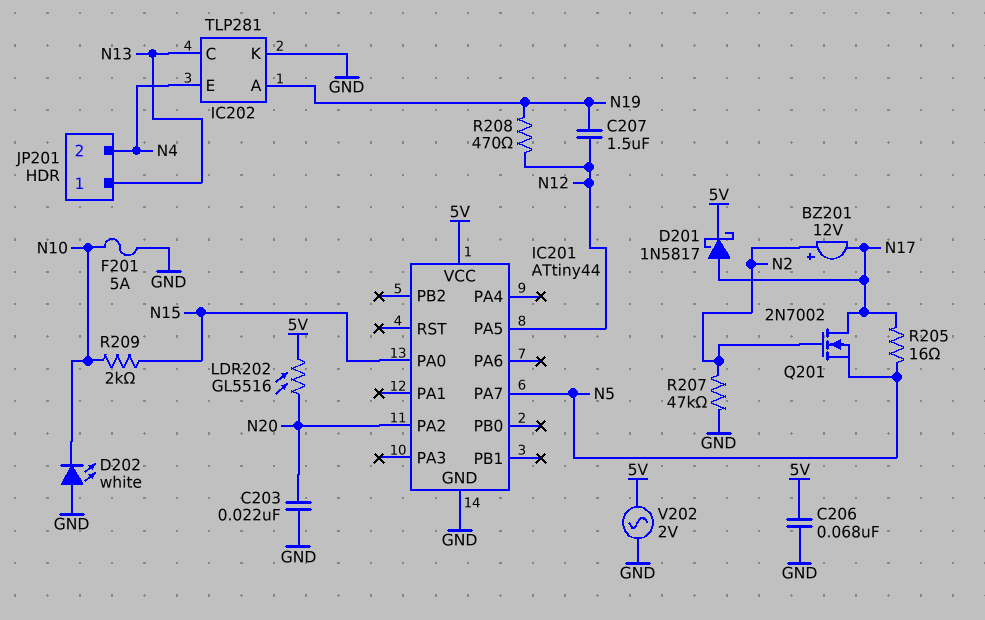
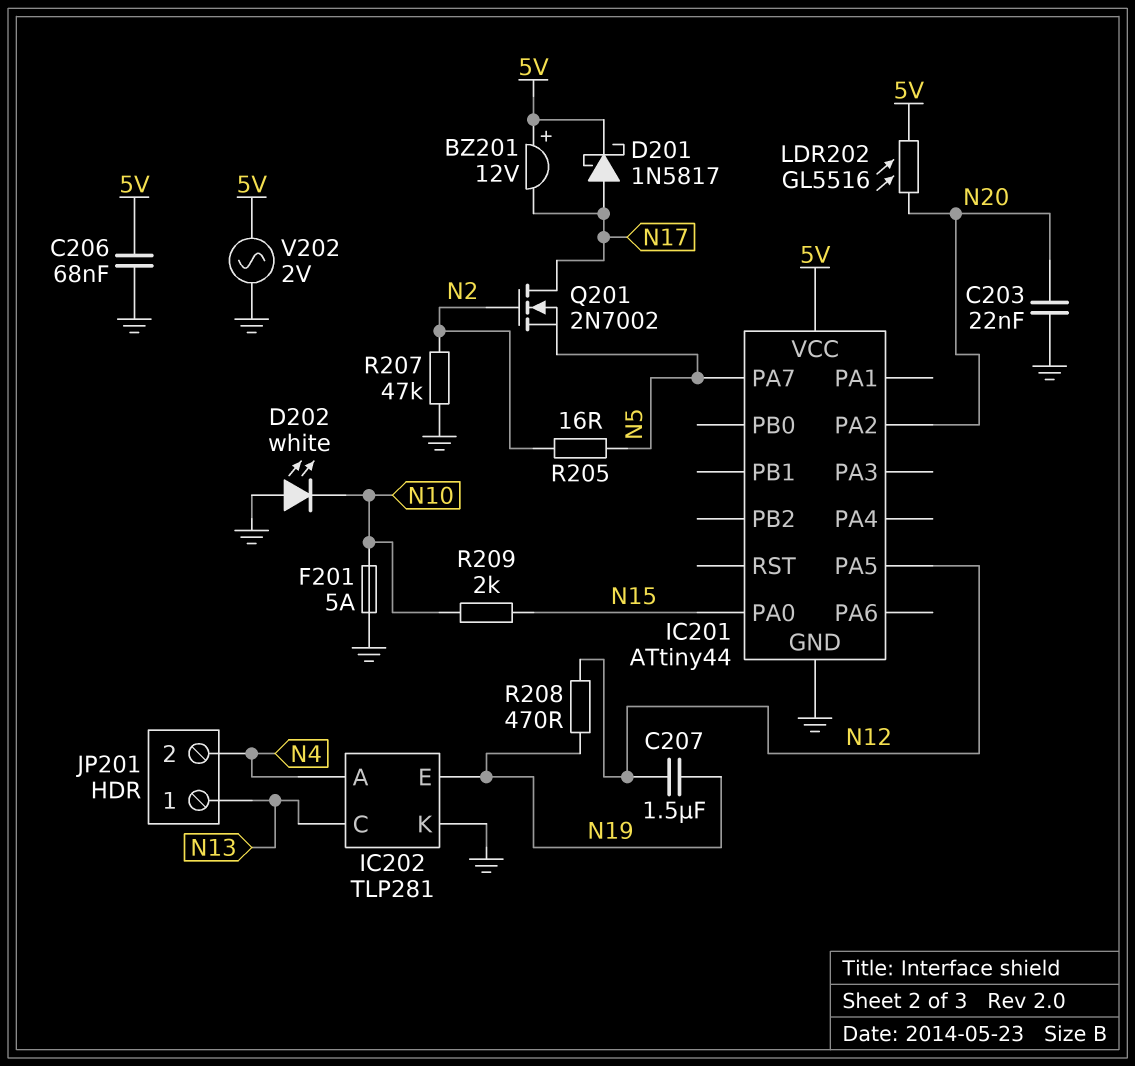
BZ201: buzzer 12V (plus N2, minus N17) -> buzzer 12V (plus 5V, minus N17)
IC202 pin A: N19 -> N4
IC202 pin E: N4 -> N19
R205: 16 (N5, N17) -> 16 (N2, N5)

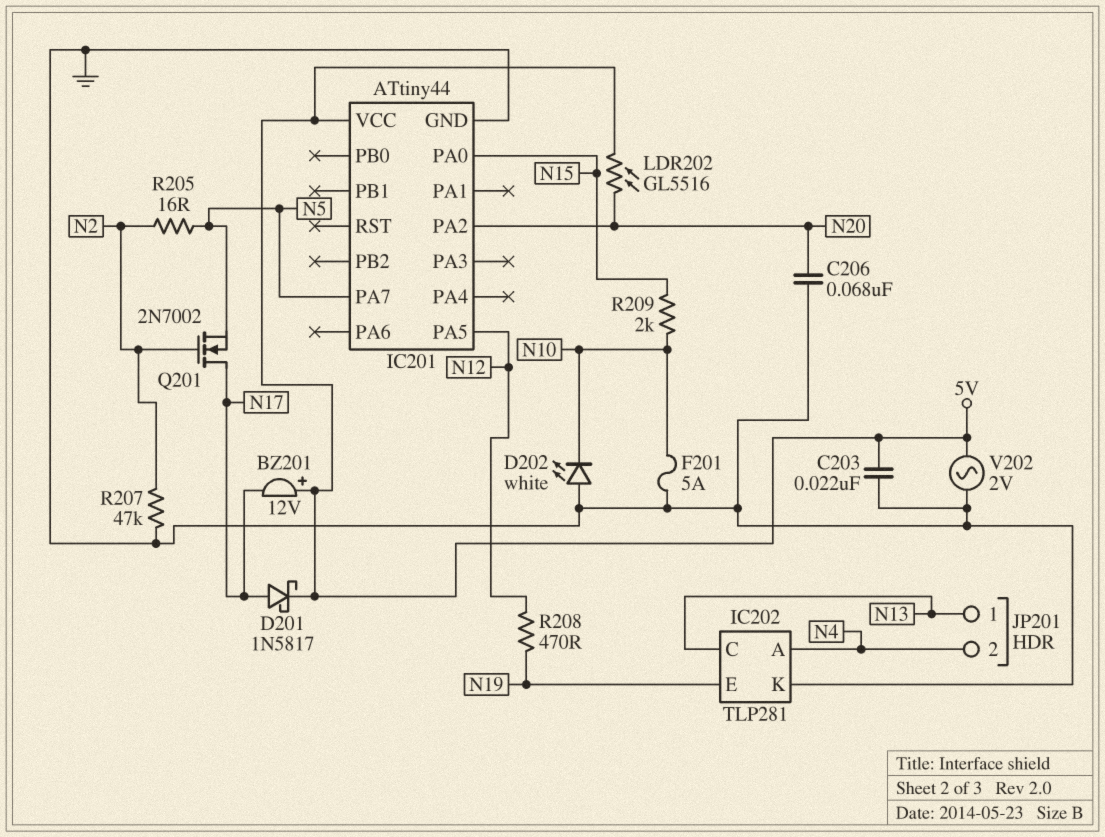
C203: 22nF (GND, N20) -> 22nF (5V, GND)
C206: 68nF (5V, GND) -> 68nF (GND, N20)
C207: 1.5uF (N12, N19) -> none

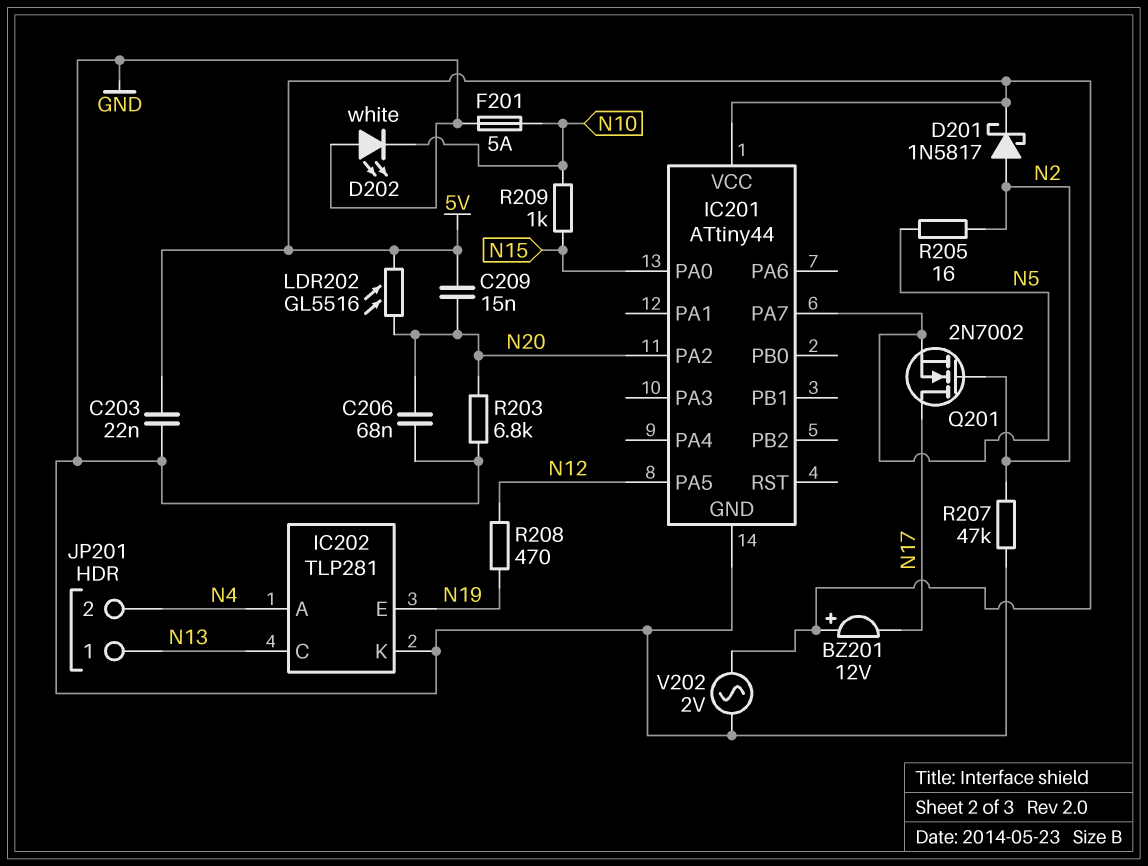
C209: none -> 15nF (5V, N20)
D201: schottky 1N5817 (A N17, K 5V) -> schottky 1N5817 (A N2, K 5V)
R203: none -> 6.8k (GND, N20)
R209: 2k (N10, N15) -> 1k (N10, N15)

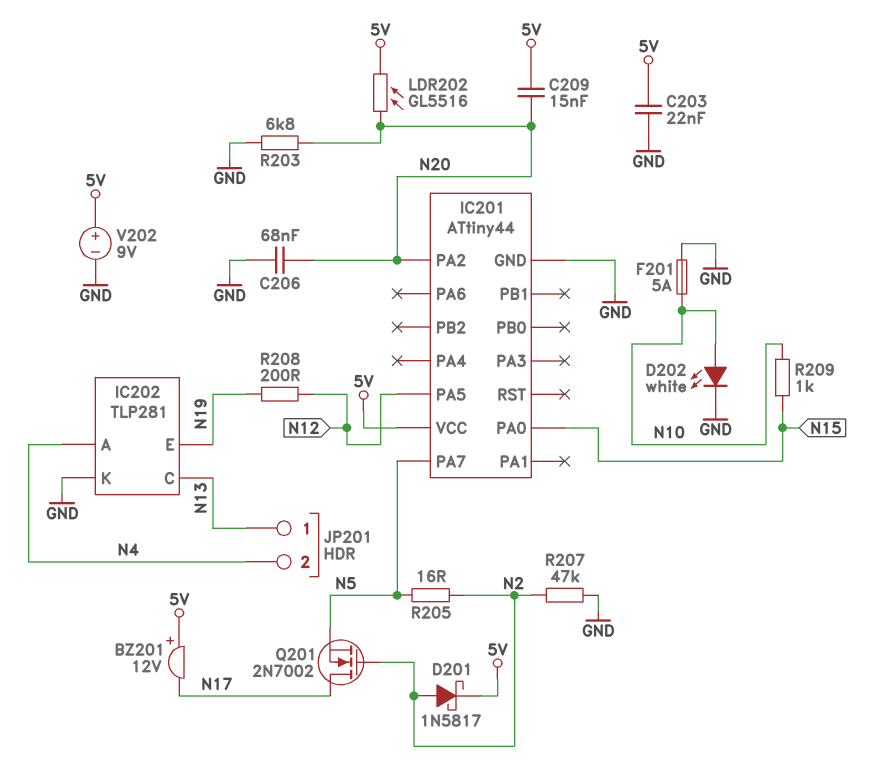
D202: LED white (A GND, K N10) -> LED white (A N10, K GND)
R208: 470 (N12, N19) -> 200 (N12, N19)
V202: AC 2V (5V, GND) -> 9V (plus 5V, minus GND)

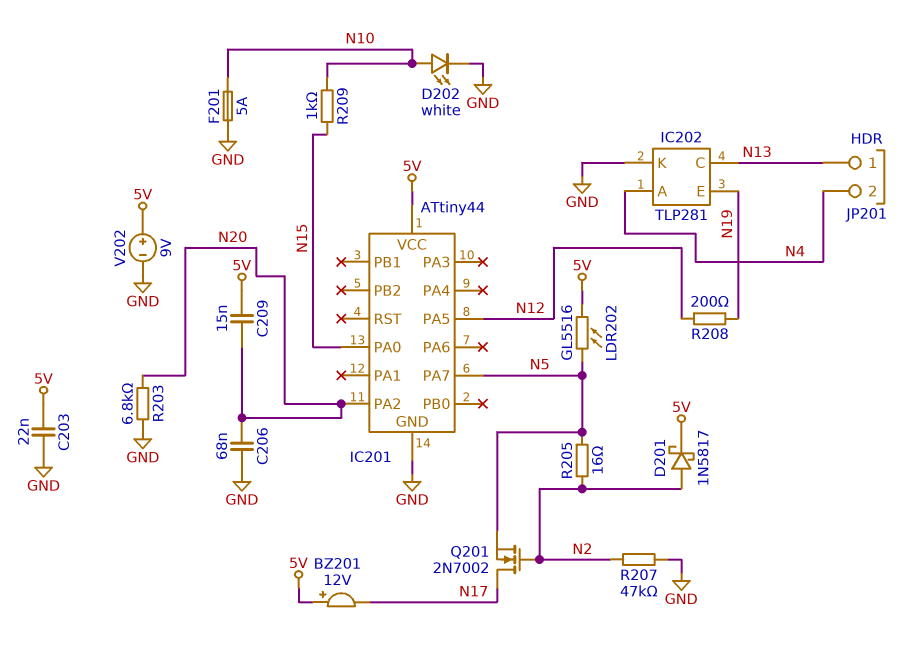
LDR202: GL5516 (5V, N20) -> GL5516 (5V, N5)

